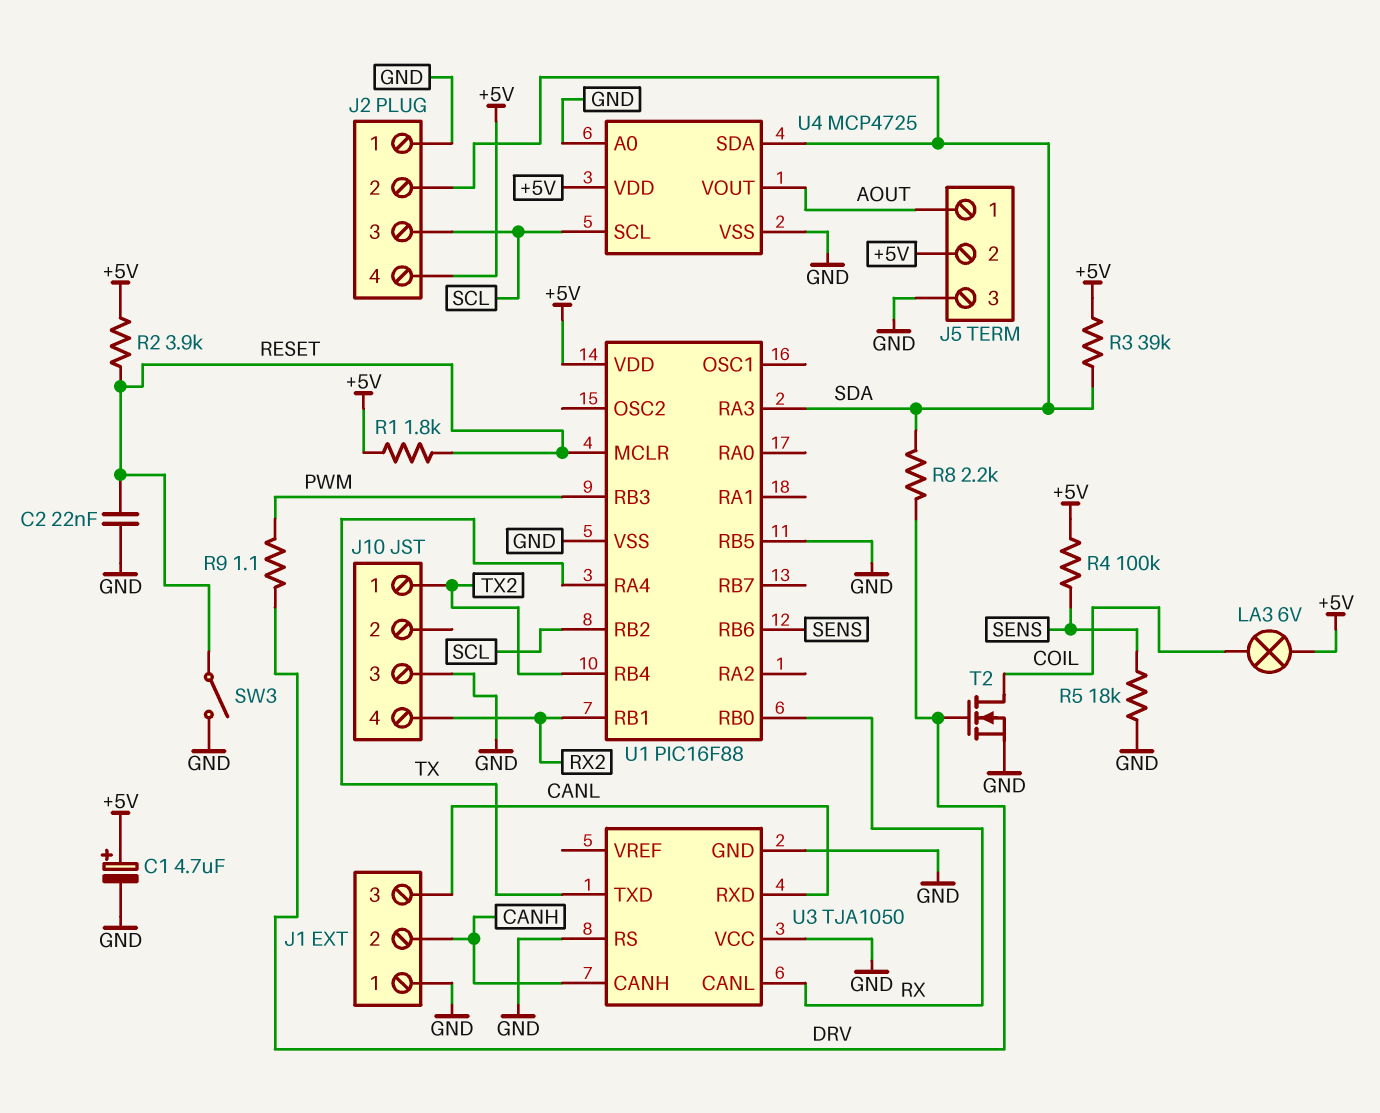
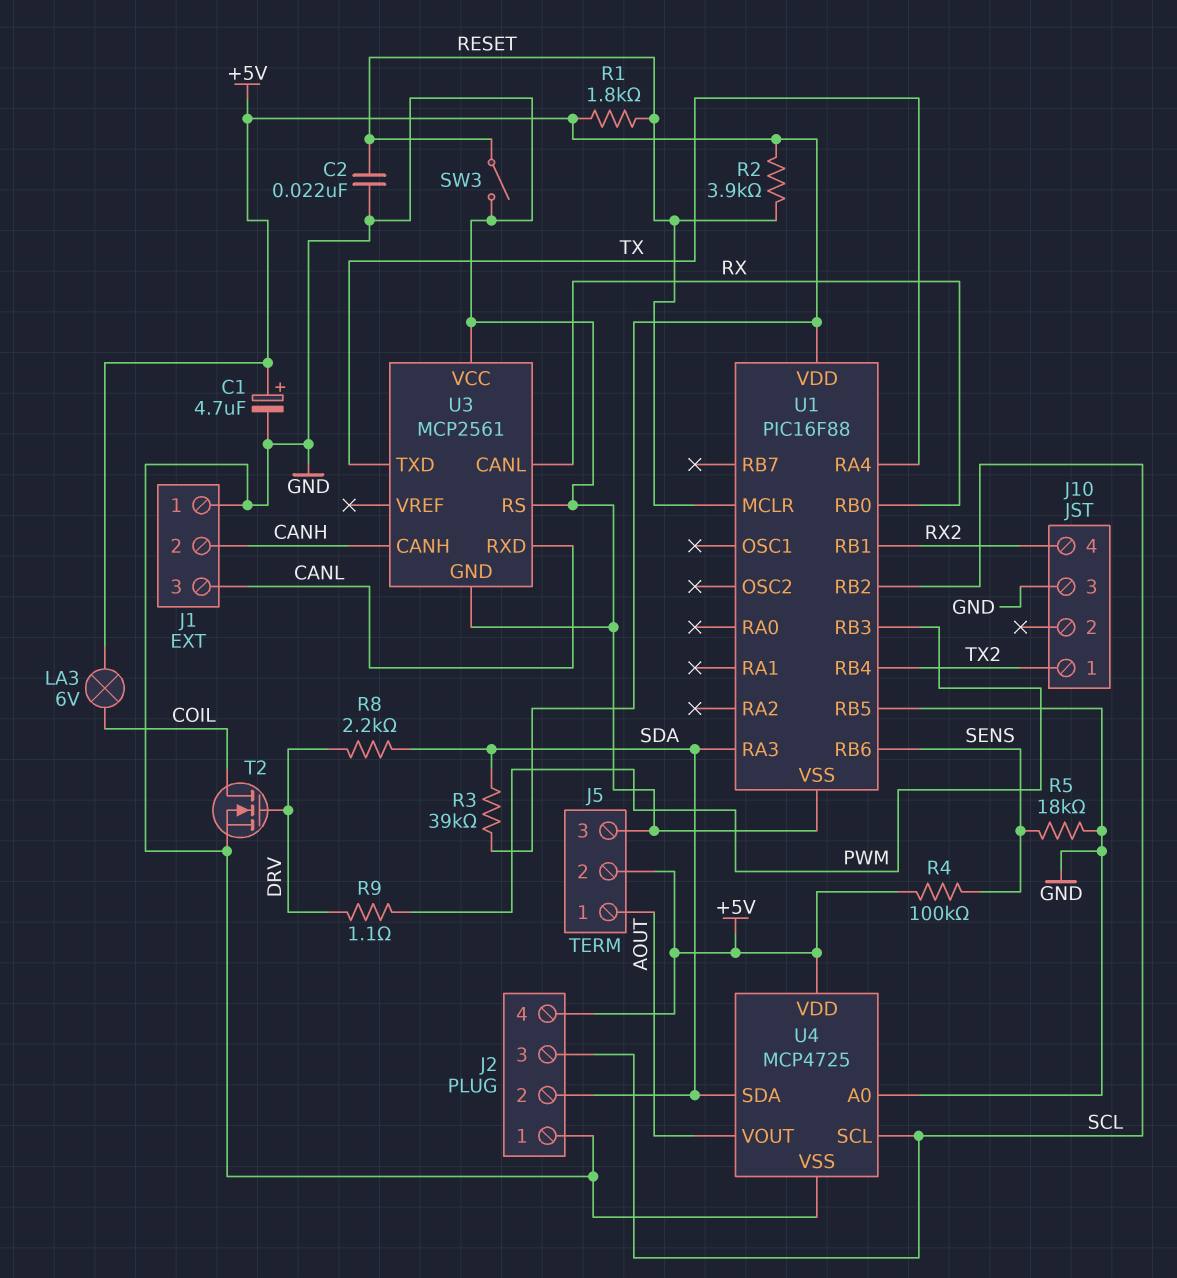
U3: TJA1050 -> MCP2561

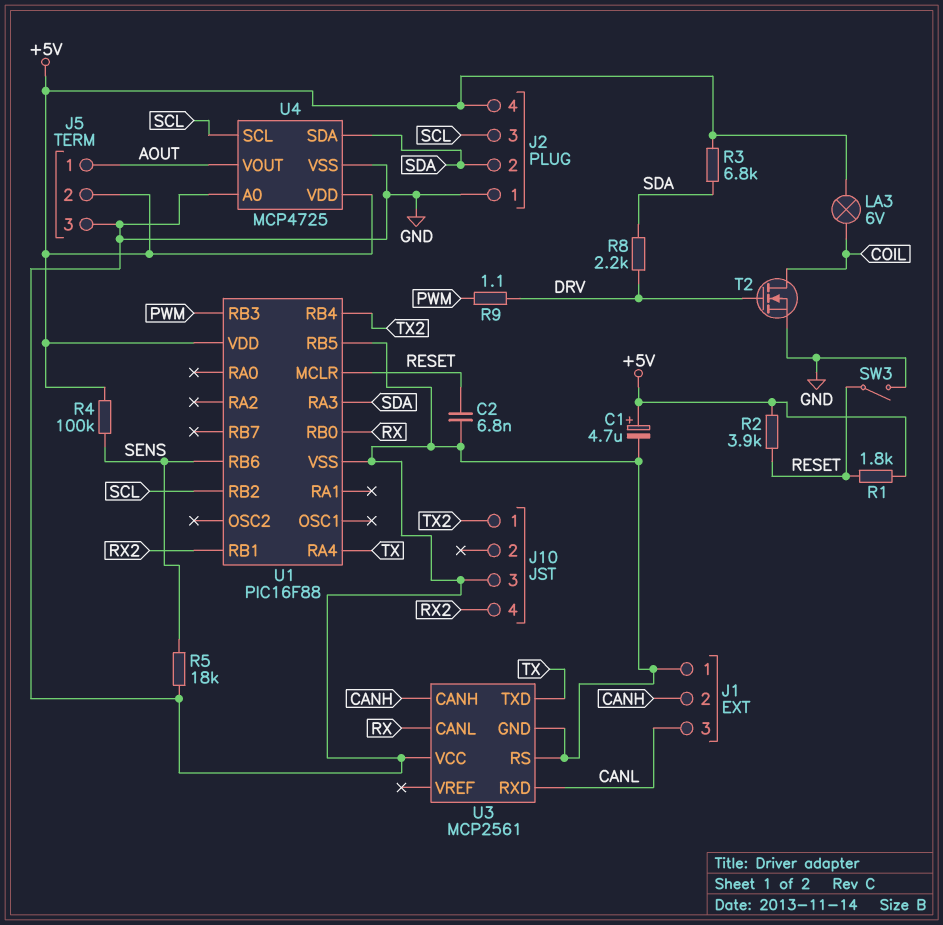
C2: 22nF (GND, RESET) -> 6.8nF (GND, RESET)
R3: 39k (+5V, SDA) -> 6.8k (+5V, SDA)

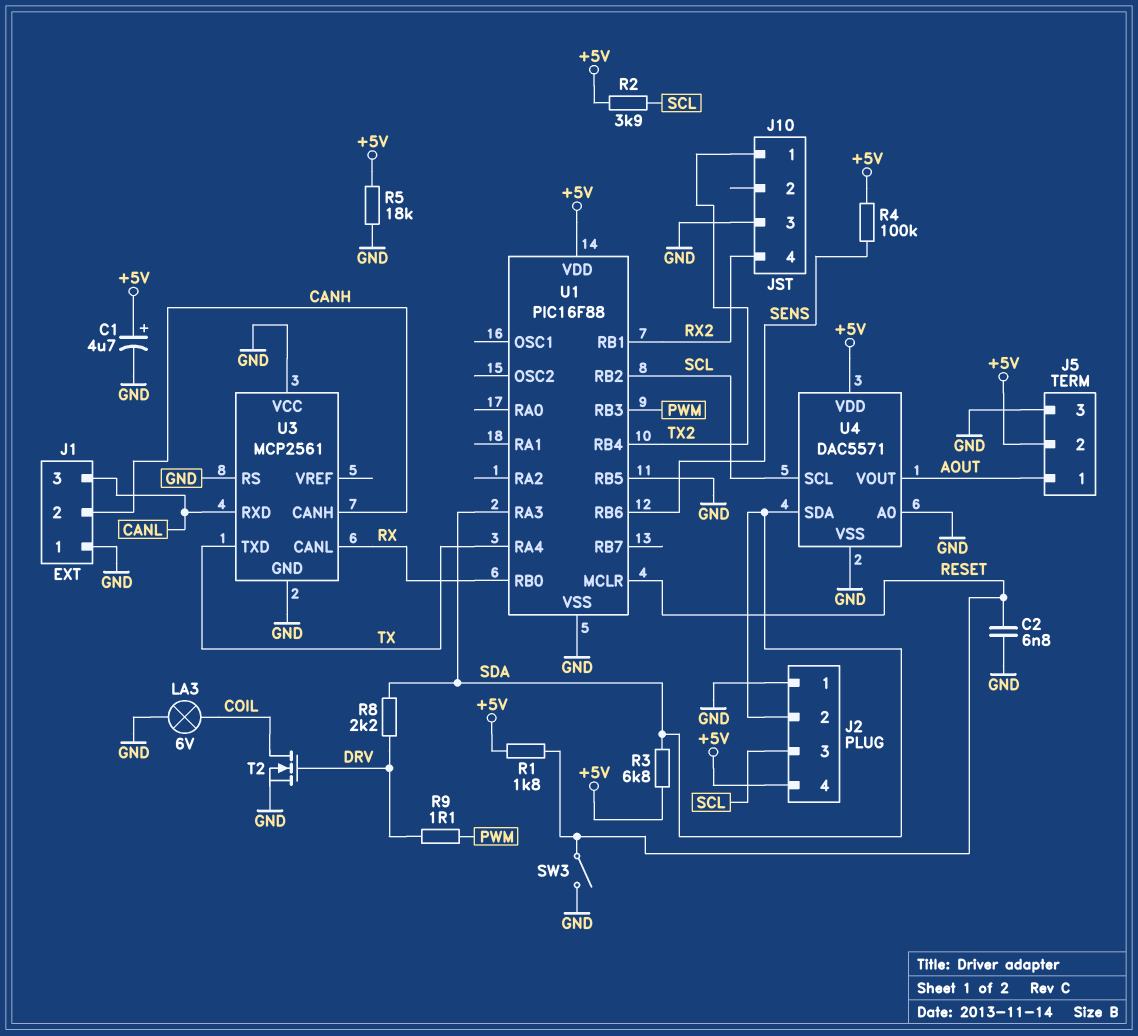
LA3: lamp 6V (+5V, COIL) -> lamp 6V (COIL, GND)
R2: 3.9k (+5V, RESET) -> 3.9k (+5V, SCL)
R5: 18k (GND, SENS) -> 18k (+5V, GND)
U4: MCP4725 -> DAC5571

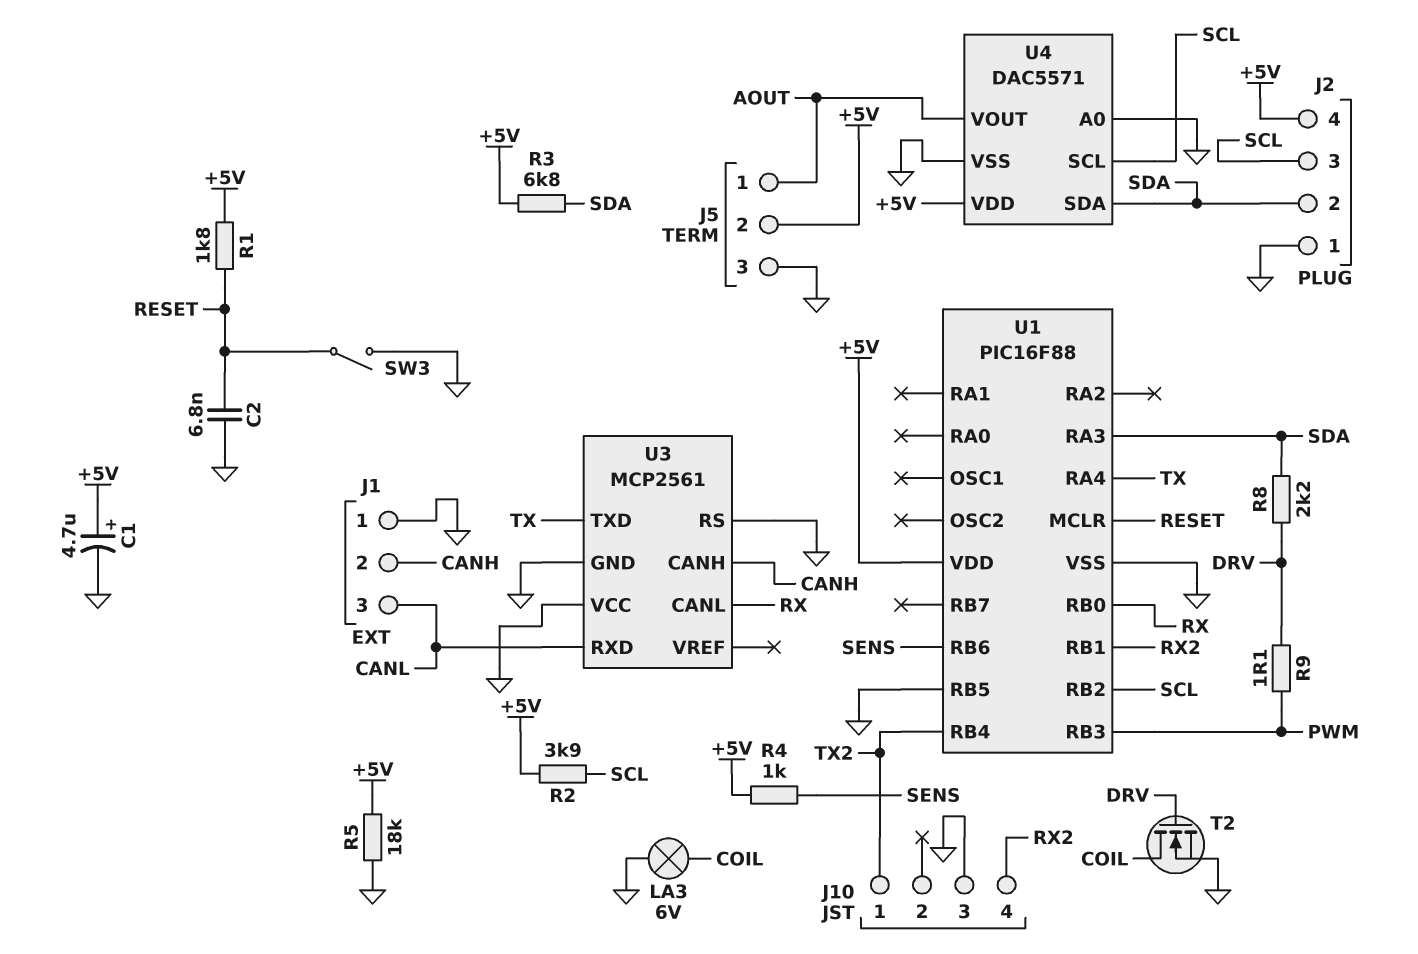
R4: 100k (+5V, SENS) -> 1k (+5V, SENS)

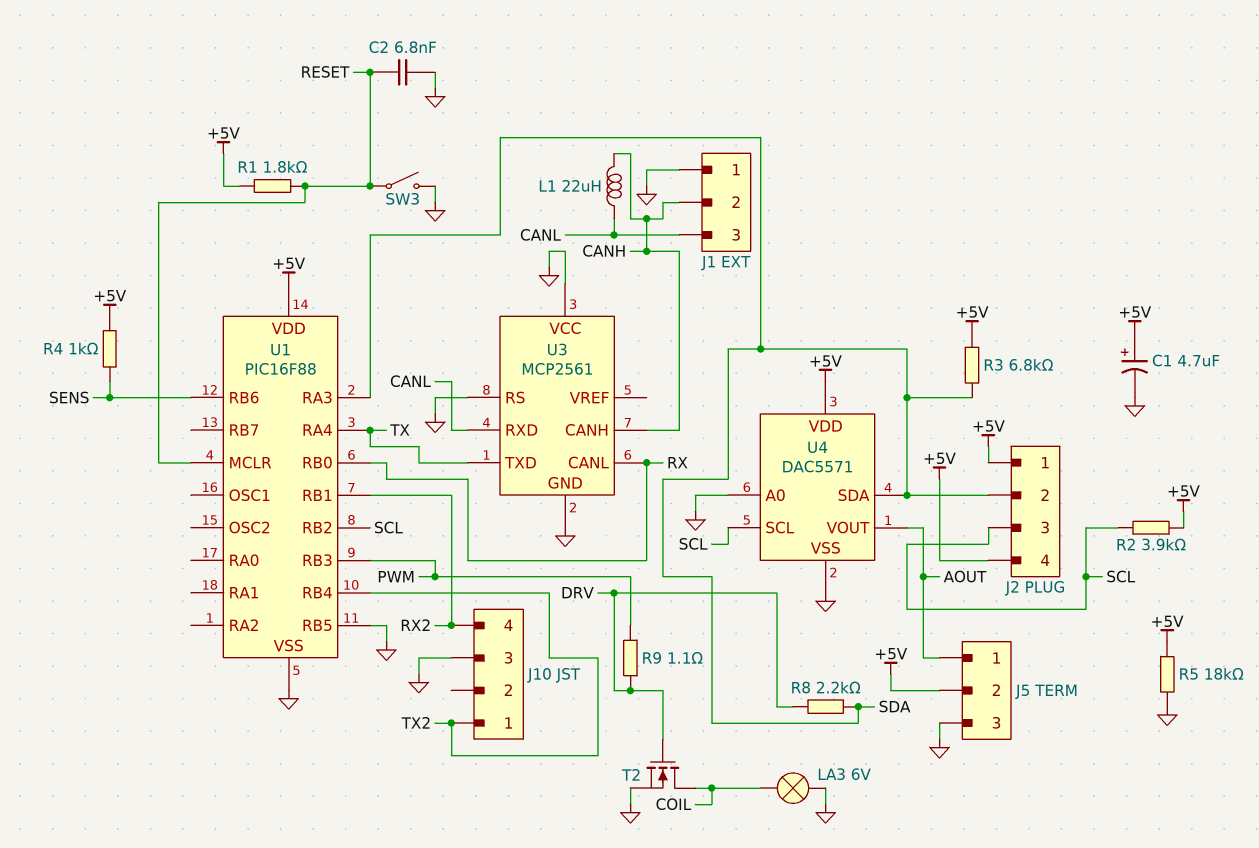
J2 pin 1: GND -> +5V
L1: none -> 22uH (CANH, CANL)

